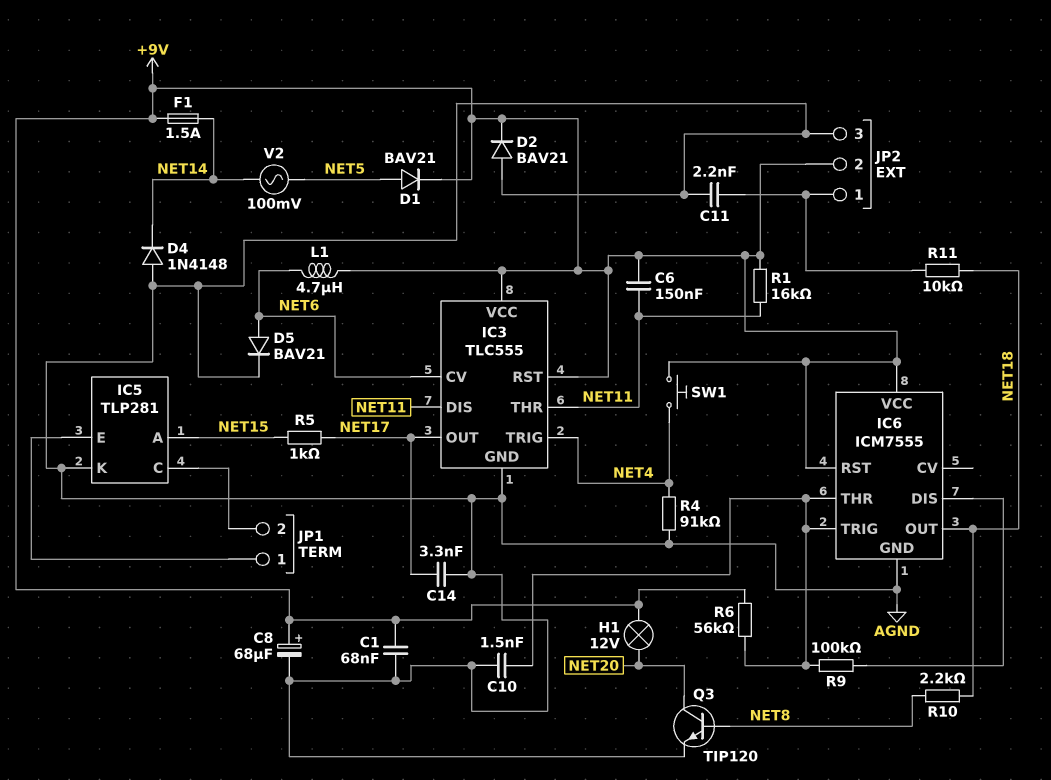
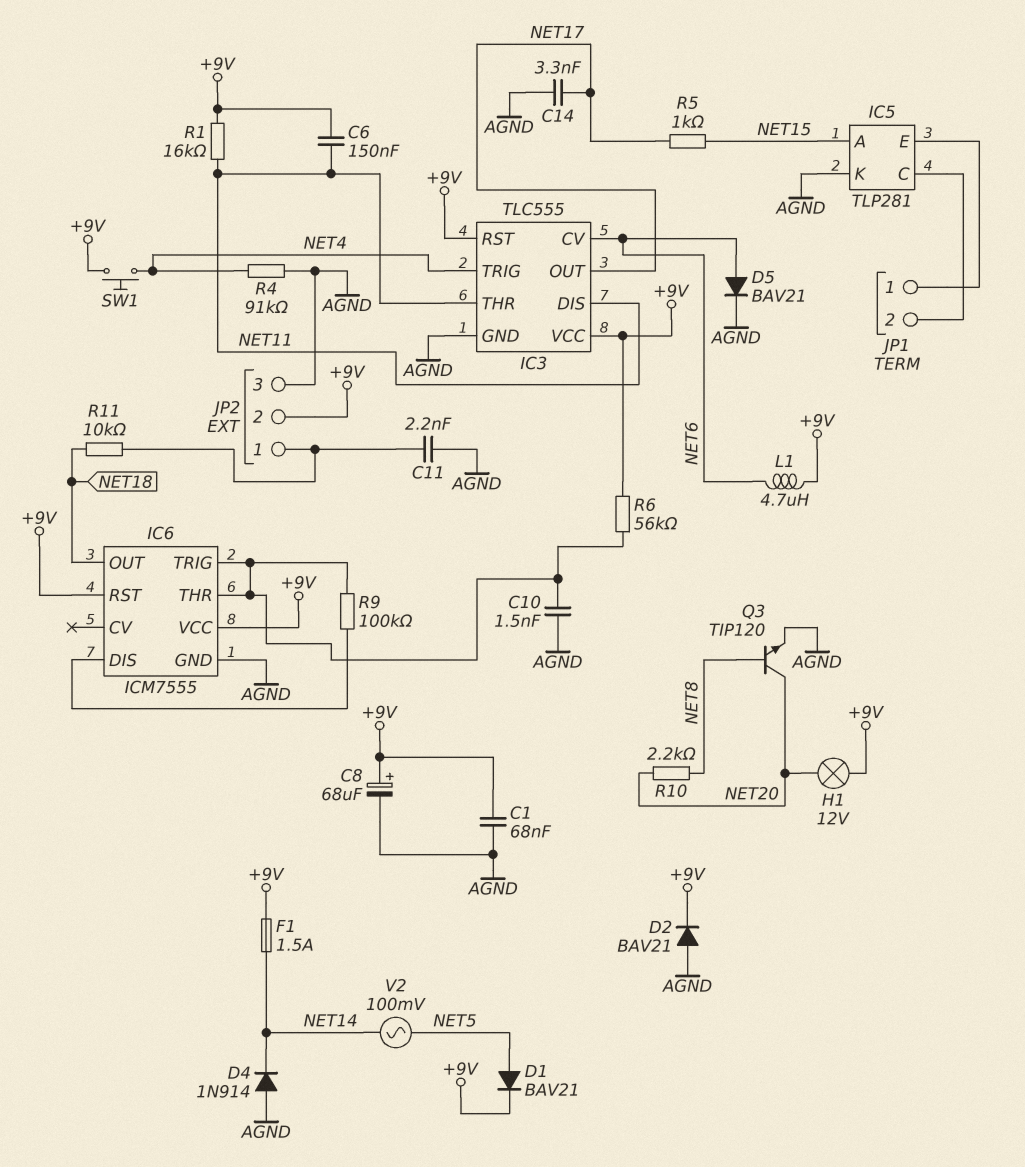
D4: diode 1N4148 (A AGND, K NET14) -> diode 1N914 (A AGND, K NET14)
R10: 2.2k (NET8, NET18) -> 2.2k (NET8, NET20)

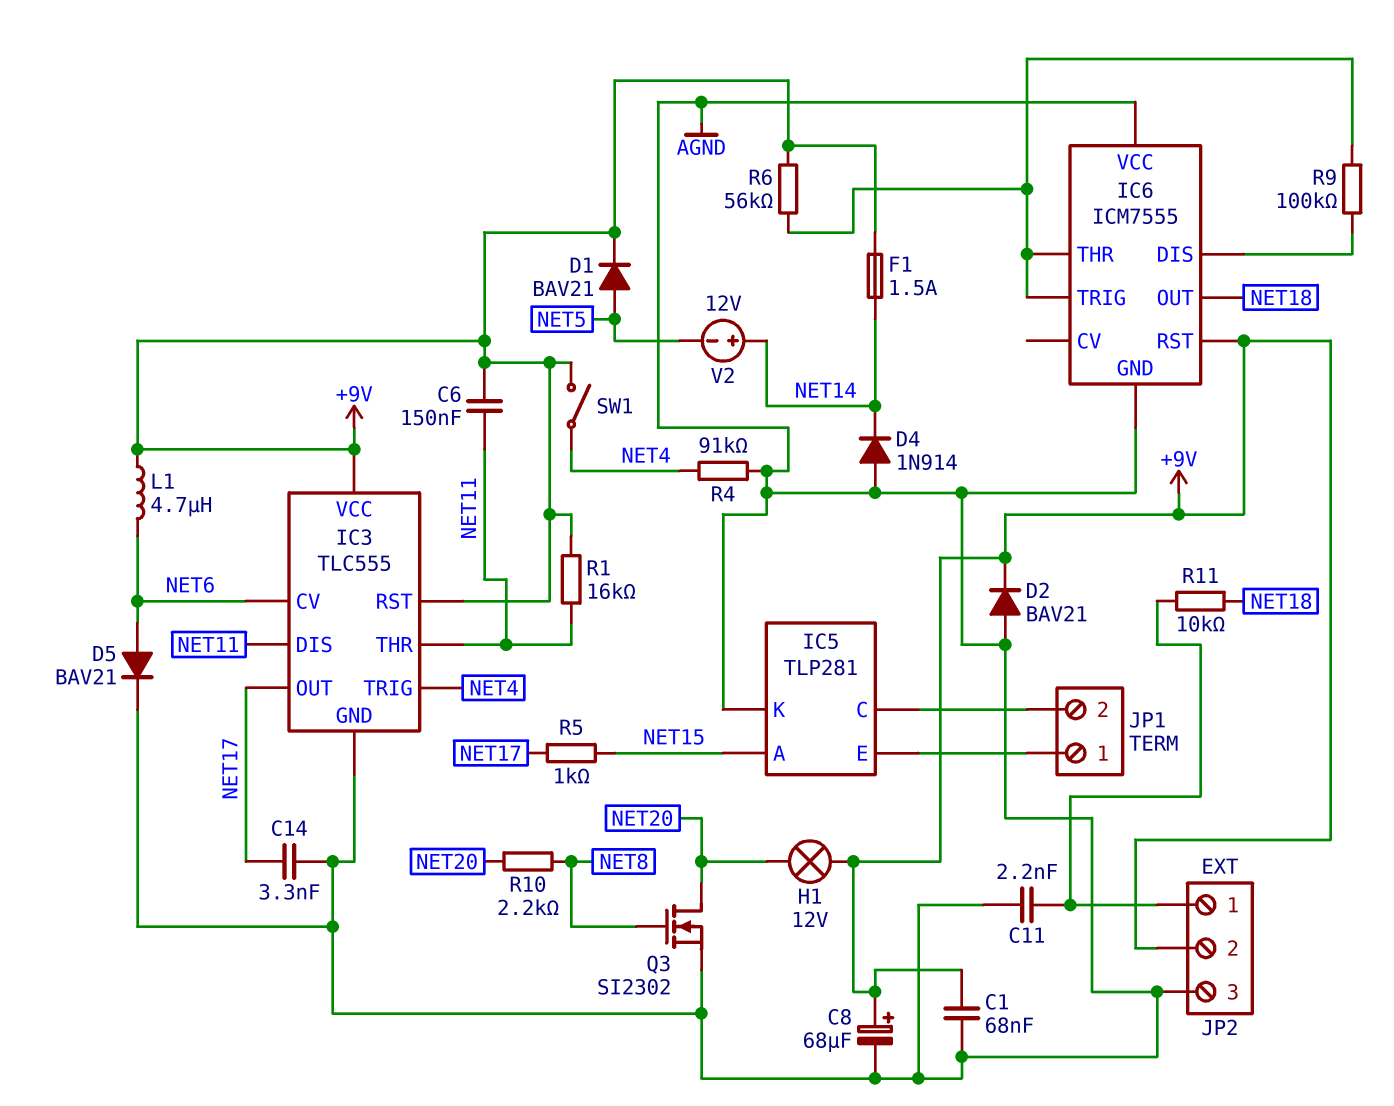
C10: 1.5nF (AGND, IC6/THR) -> none
IC6 pin VCC: +9V -> AGND
Q3: NPN TIP120 (B NET8, C NET20, E AGND) -> NMOS SI2302 (G NET8, D NET20, S AGND)
SW1: button (+9V, NET4) -> switch (+9V, NET4)
V2: AC 100mV (NET5, NET14) -> 12V (plus NET14, minus NET5)

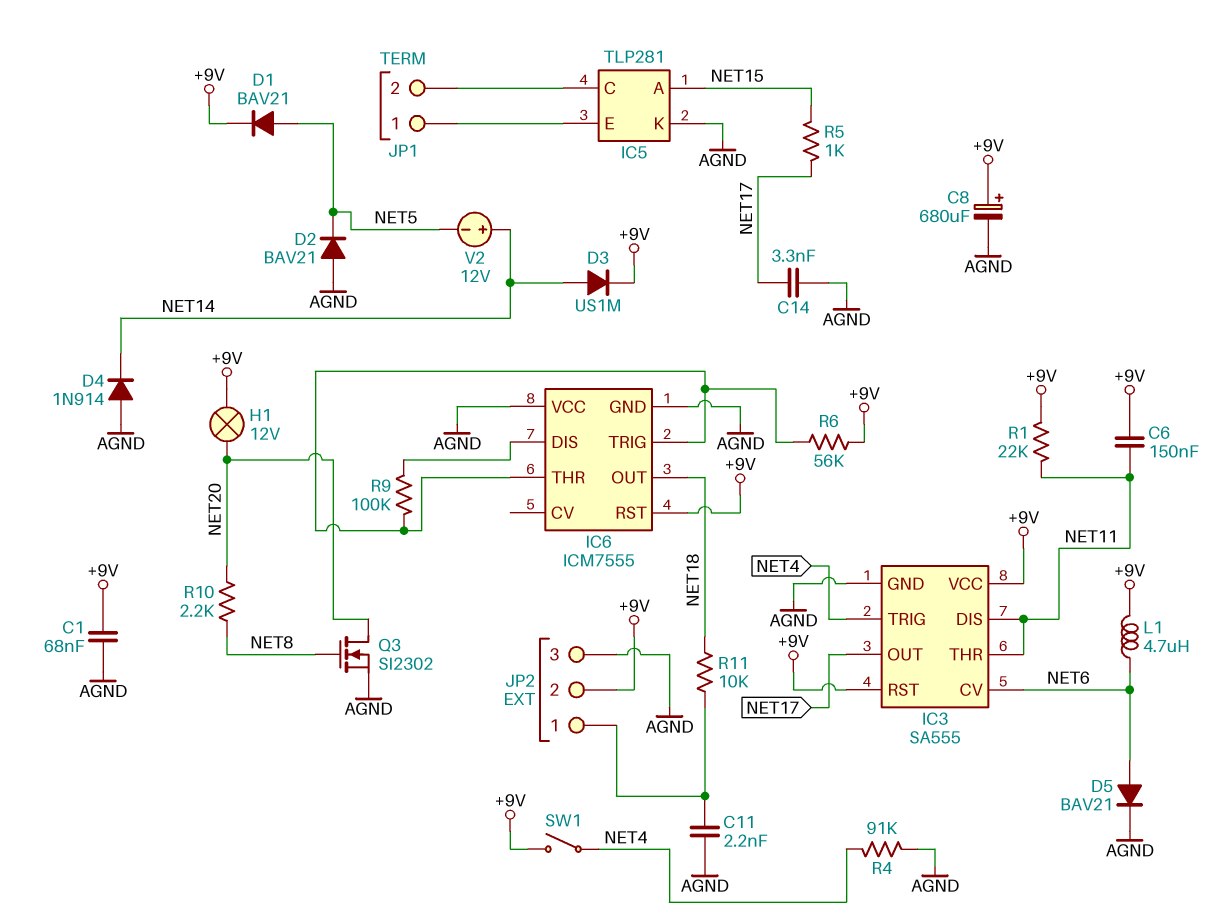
C8: 68uF (plus +9V, minus AGND) -> 680uF (plus +9V, minus AGND)
D2: diode BAV21 (A AGND, K +9V) -> diode BAV21 (A AGND, K NET5)
D3: none -> diode US1M (A NET14, K +9V)
F1: 1.5A (+9V, NET14) -> none
IC3: TLC555 -> SA555
R1: 16k (+9V, NET11) -> 22k (+9V, NET11)

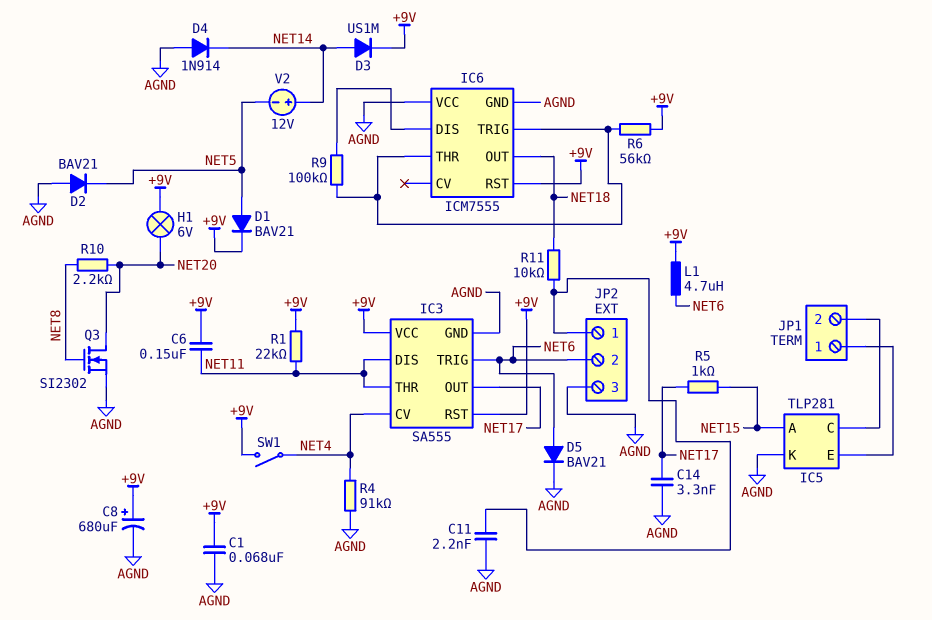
H1: lamp 12V (+9V, NET20) -> lamp 6V (+9V, NET20)
IC3 pin CV: NET6 -> NET4
IC3 pin TRIG: NET4 -> NET6
JP2 pin 2: +9V -> NET6

